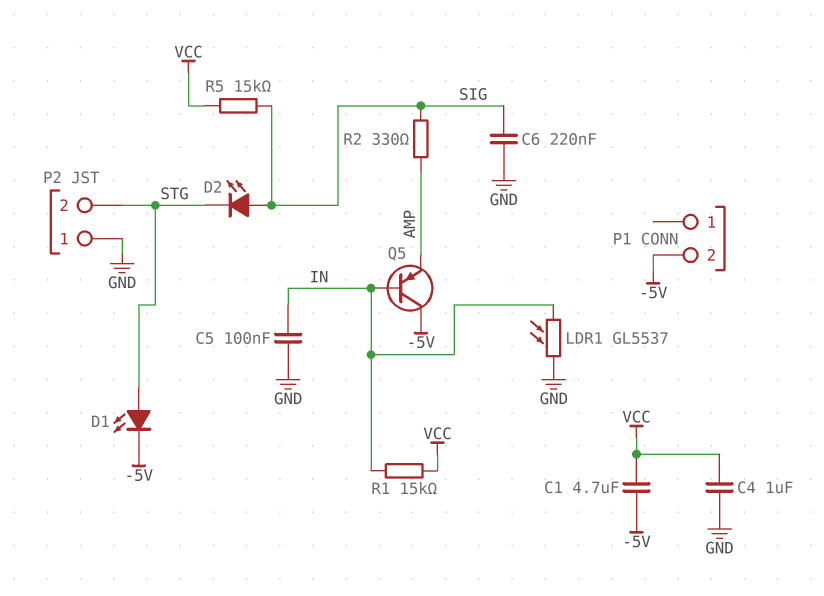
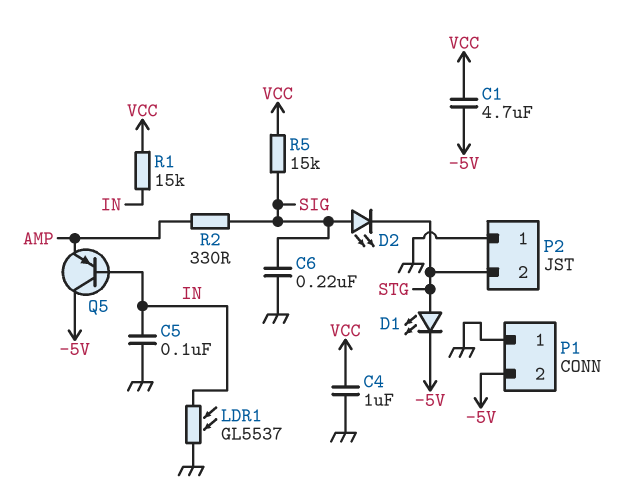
P1 pin 1: none -> GND

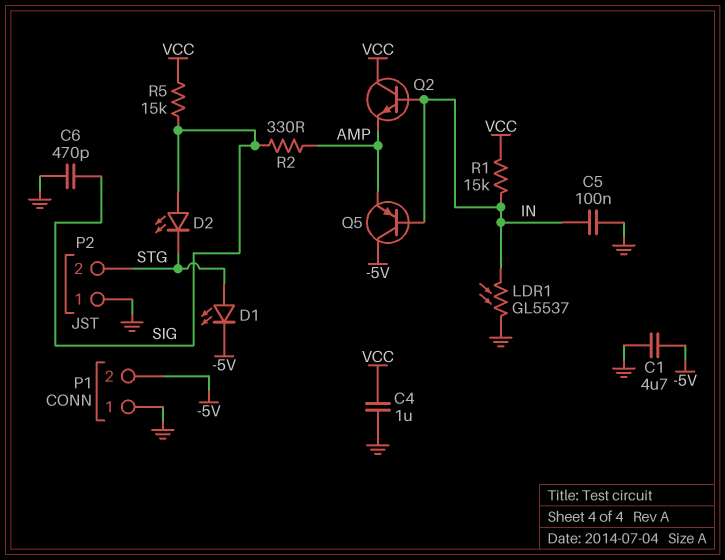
C1: 4.7uF (-5V, VCC) -> 4.7uF (-5V, GND)
C6: 220nF (GND, SIG) -> 470pF (GND, SIG)
Q2: none -> NPN (B IN, C VCC, E AMP)

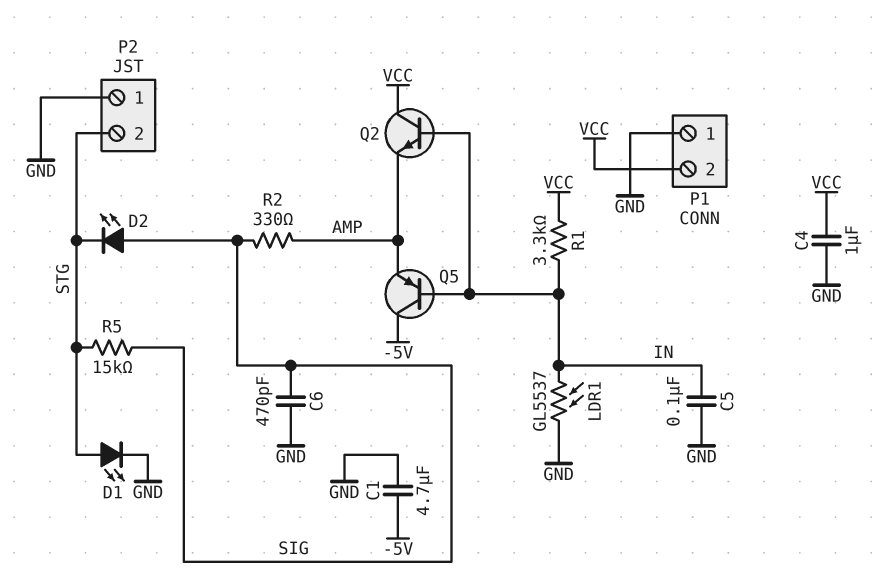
D1: LED (A STG, K -5V) -> LED (A STG, K GND)
P1 pin 2: -5V -> VCC
R1: 15k (IN, VCC) -> 3.3k (IN, VCC)
R5: 15k (SIG, VCC) -> 15k (SIG, STG)

